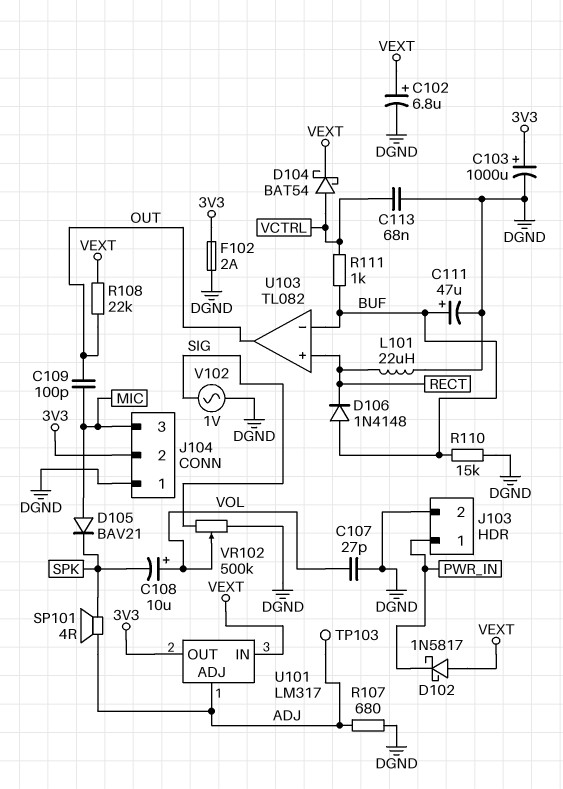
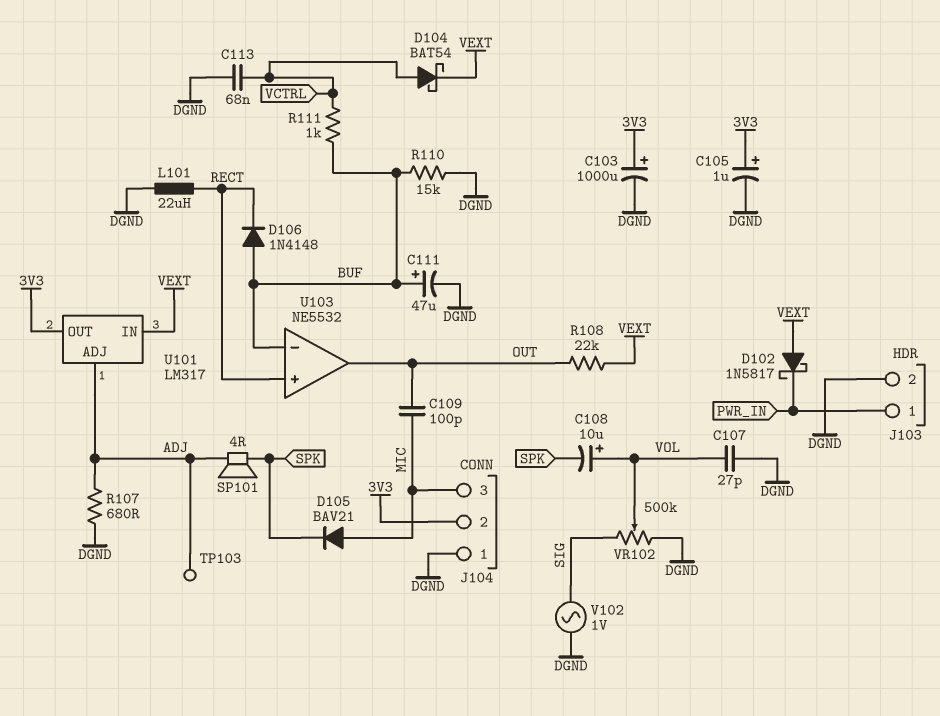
C102: 6.8uF (plus VEXT, minus DGND) -> none
C105: none -> 1uF (plus 3V3, minus DGND)
F102: 2A (3V3, DGND) -> none
U103: TL082 -> NE5532

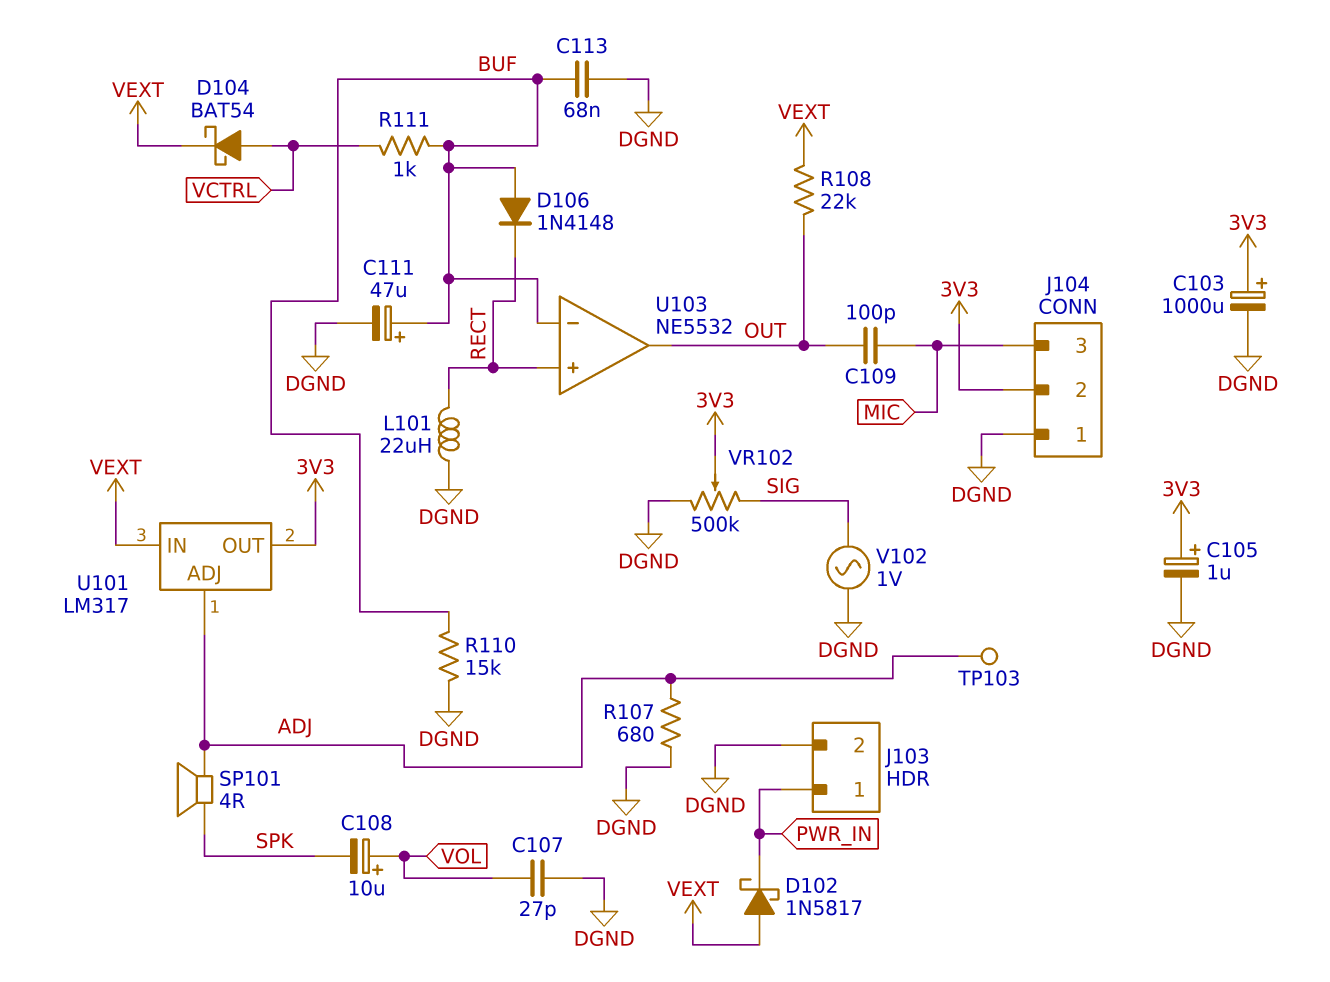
C113: 68nF (DGND, VCTRL) -> 68nF (BUF, DGND)
D105: diode BAV21 (A MIC, K SPK) -> none
VR102: 500k (DGND, SIG, wiper VOL) -> 500k (DGND, SIG, wiper 3V3)

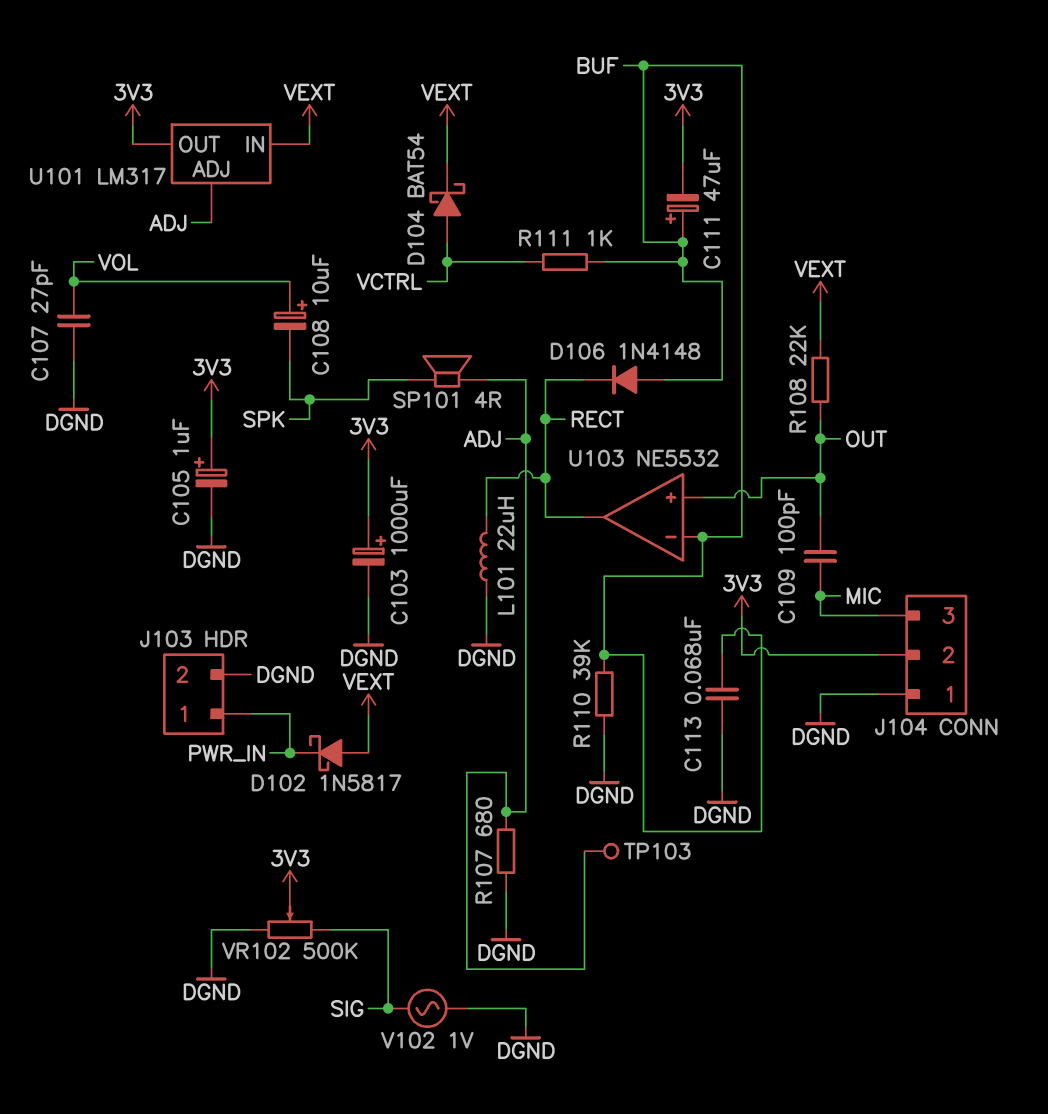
C111: 47uF (plus BUF, minus DGND) -> 47uF (plus BUF, minus 3V3)
R110: 15k (BUF, DGND) -> 39k (BUF, DGND)
U103 pin in+: RECT -> OUT
U103 pin out: OUT -> RECT

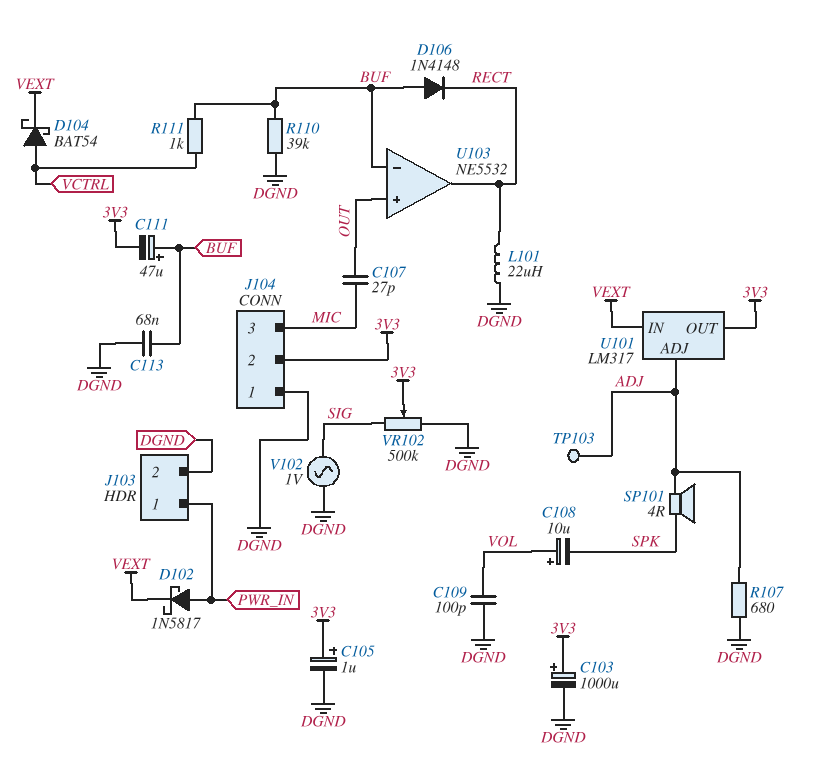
C107: 27pF (DGND, VOL) -> 27pF (MIC, OUT)
C109: 100pF (MIC, OUT) -> 100pF (DGND, VOL)
D102: schottky 1N5817 (A VEXT, K PWR_IN) -> schottky 1N5817 (A PWR_IN, K VEXT)
R108: 22k (OUT, VEXT) -> none

